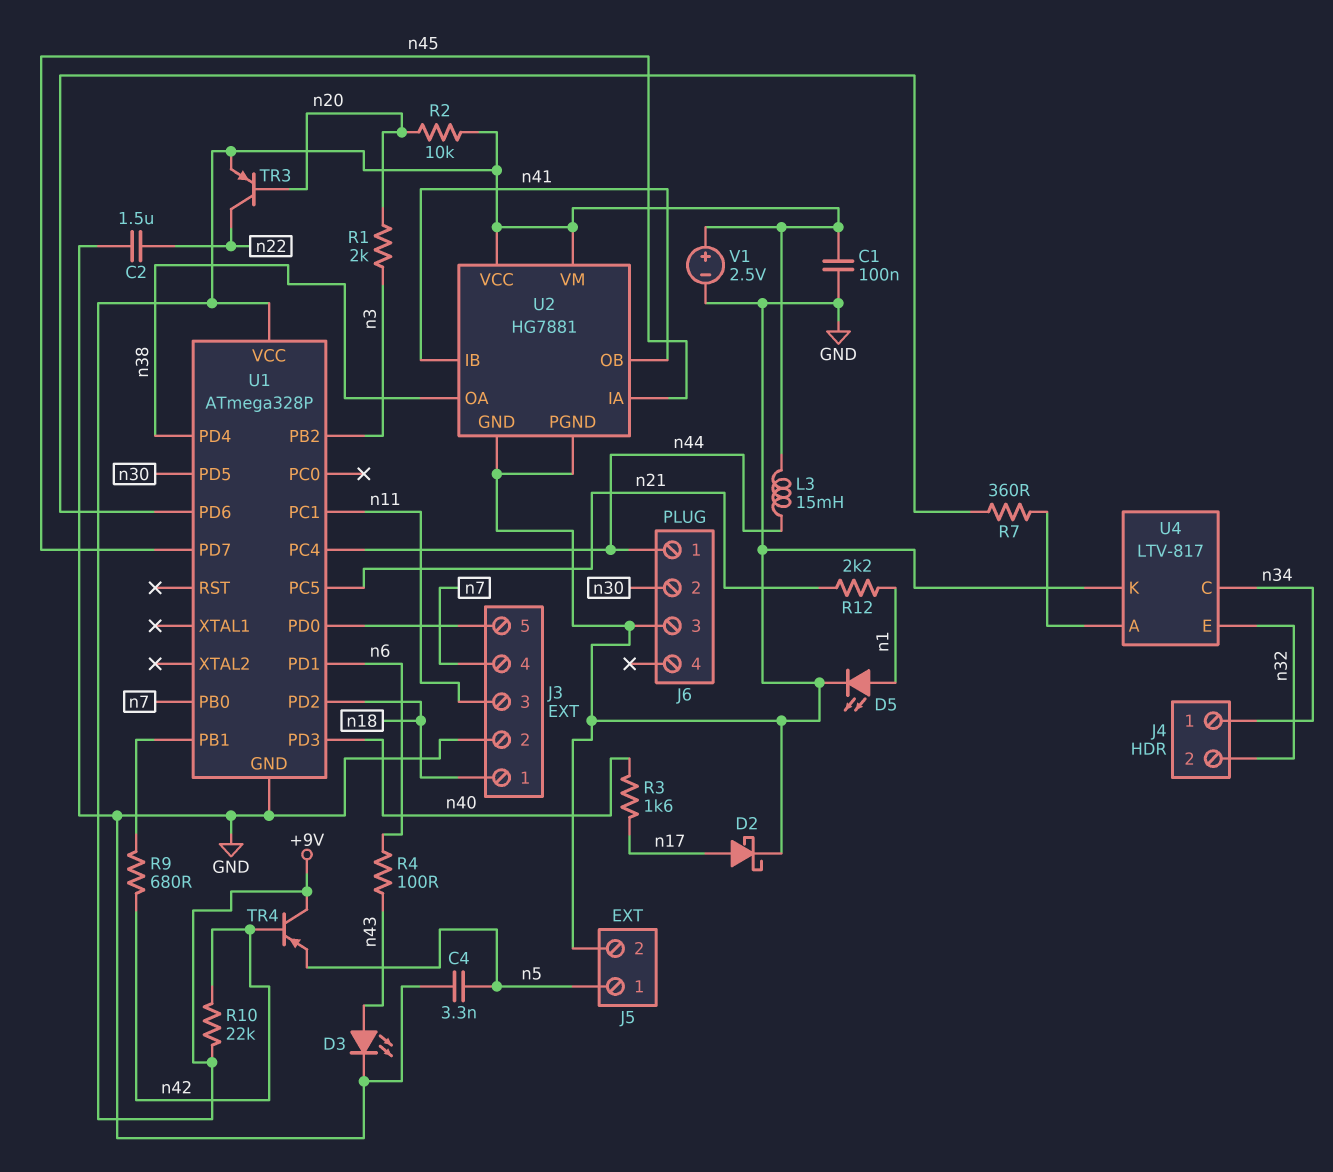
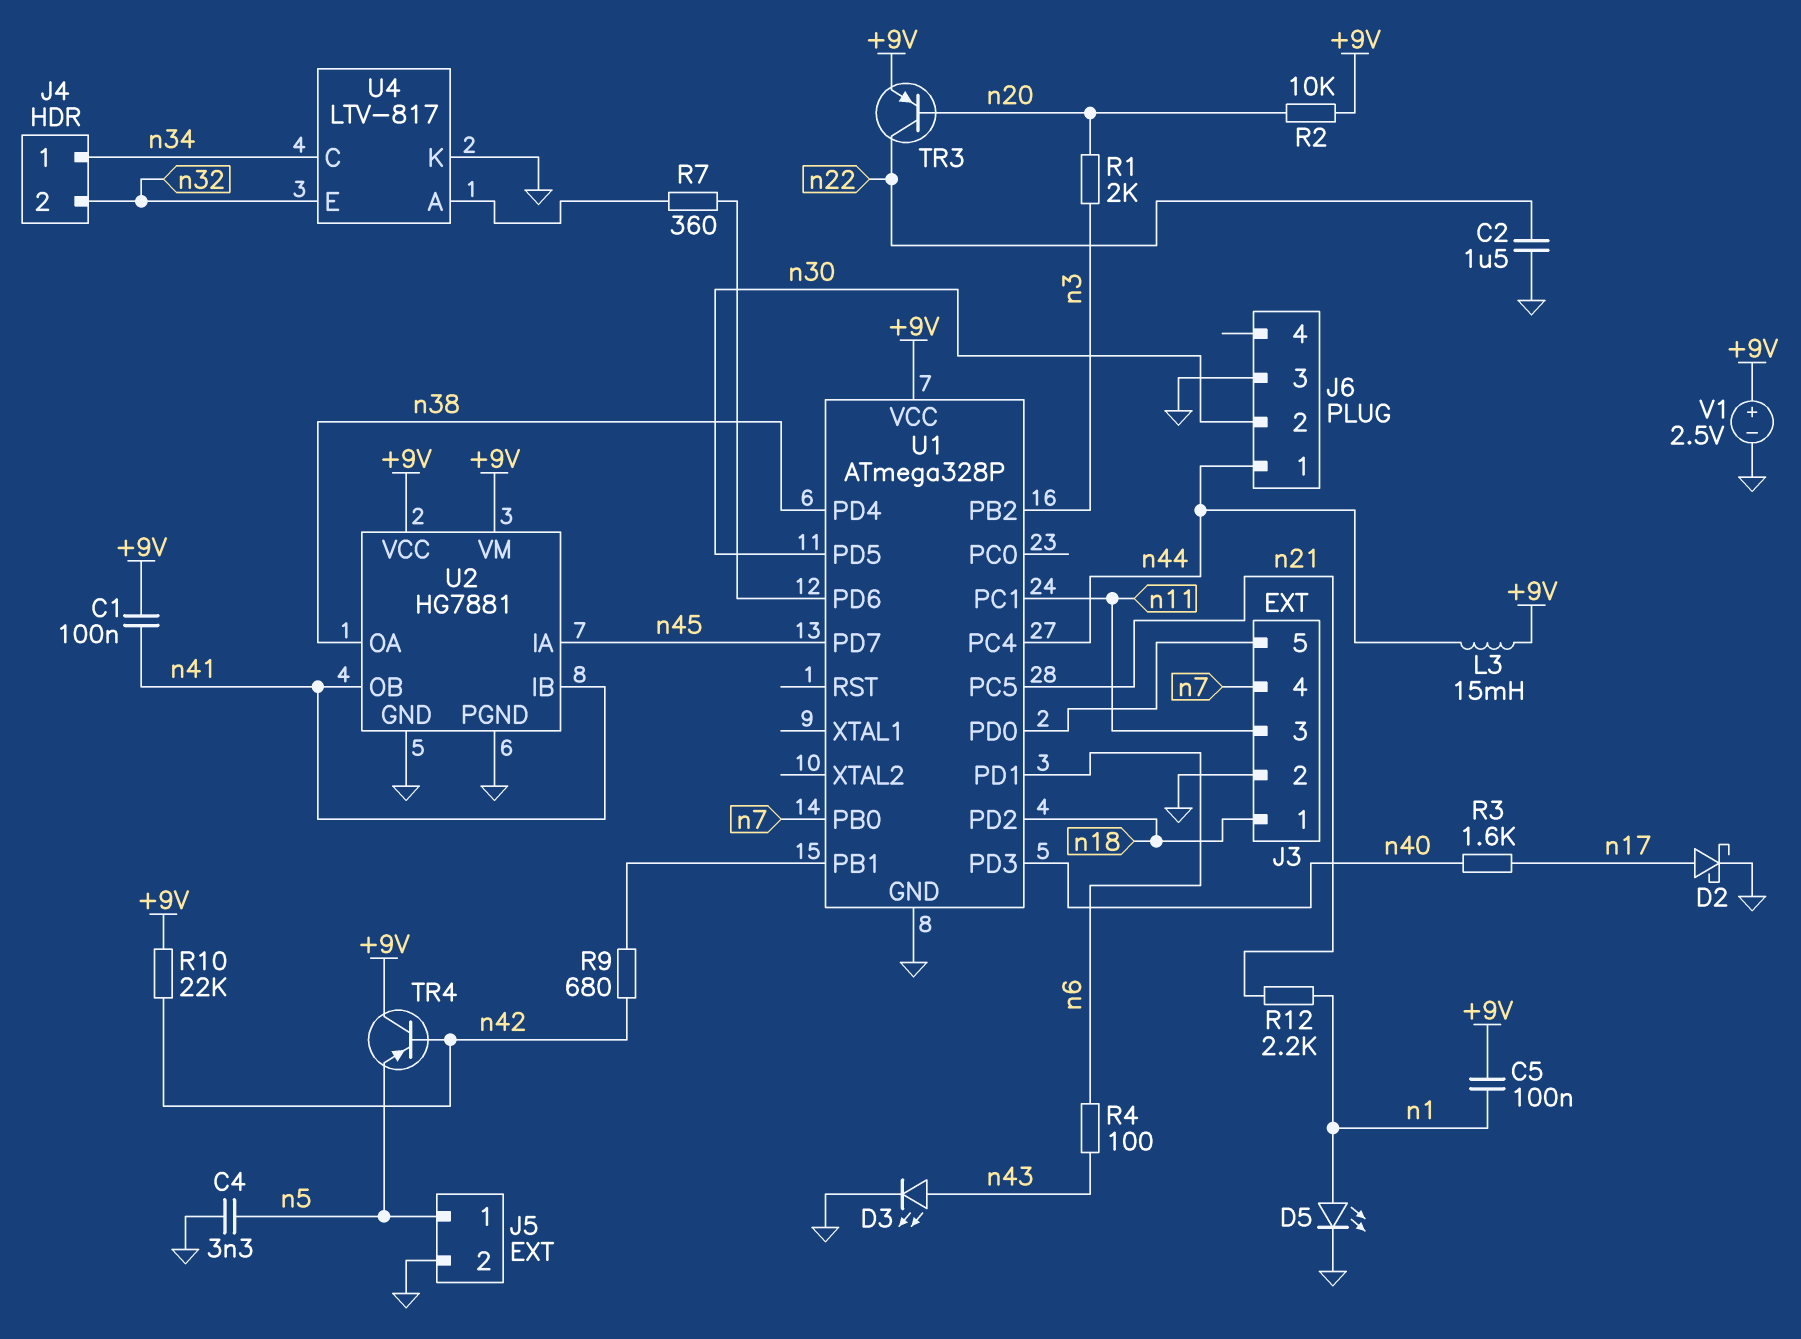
C1: 100nF (+9V, GND) -> 100nF (+9V, n41)
C5: none -> 100nF (+9V, n1)

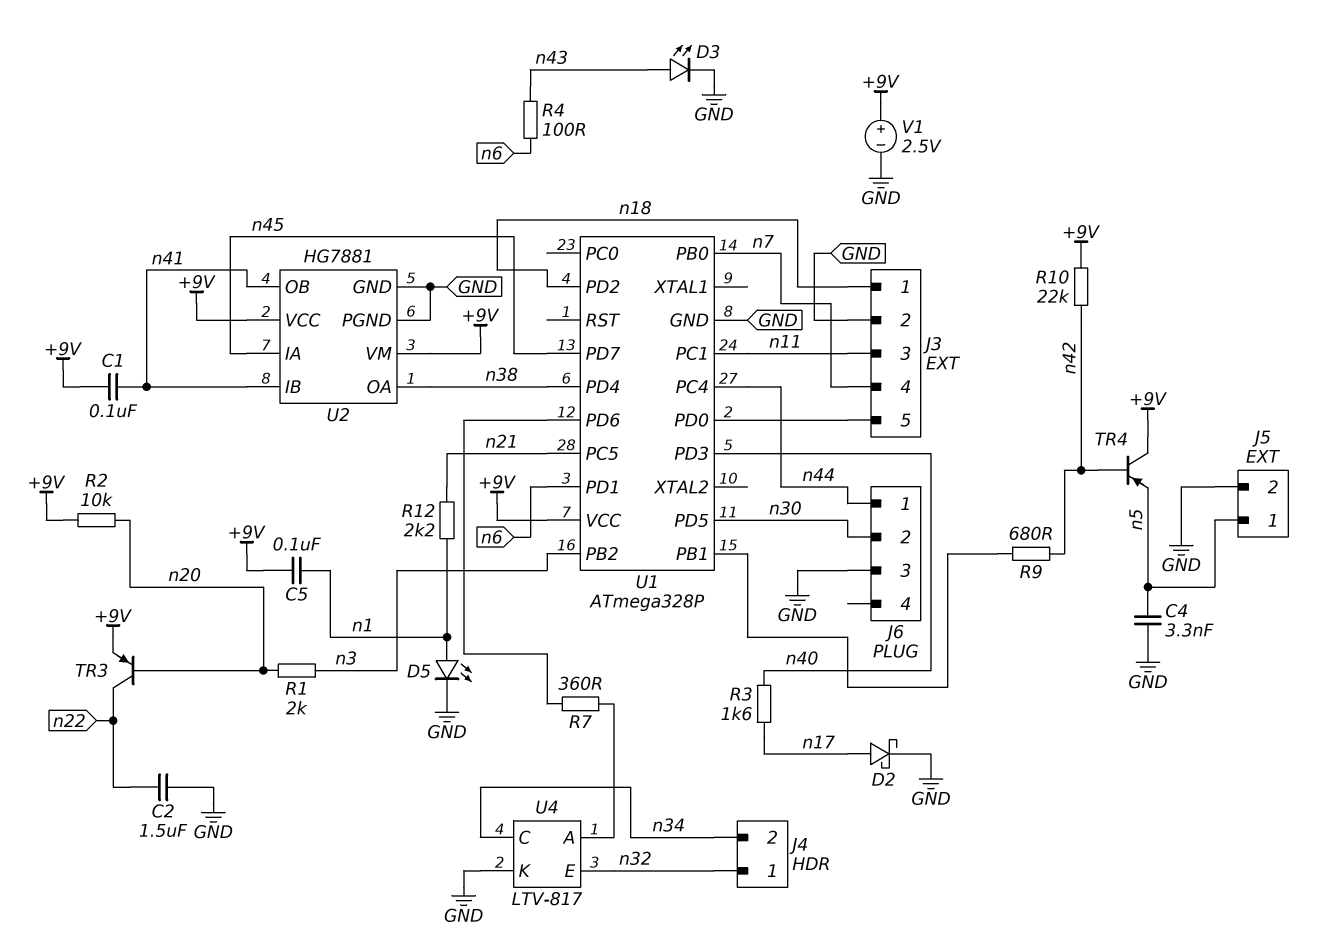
J4 pin 1: n34 -> n32
J4 pin 2: n32 -> n34
L3: 15mH (+9V, n44) -> none

